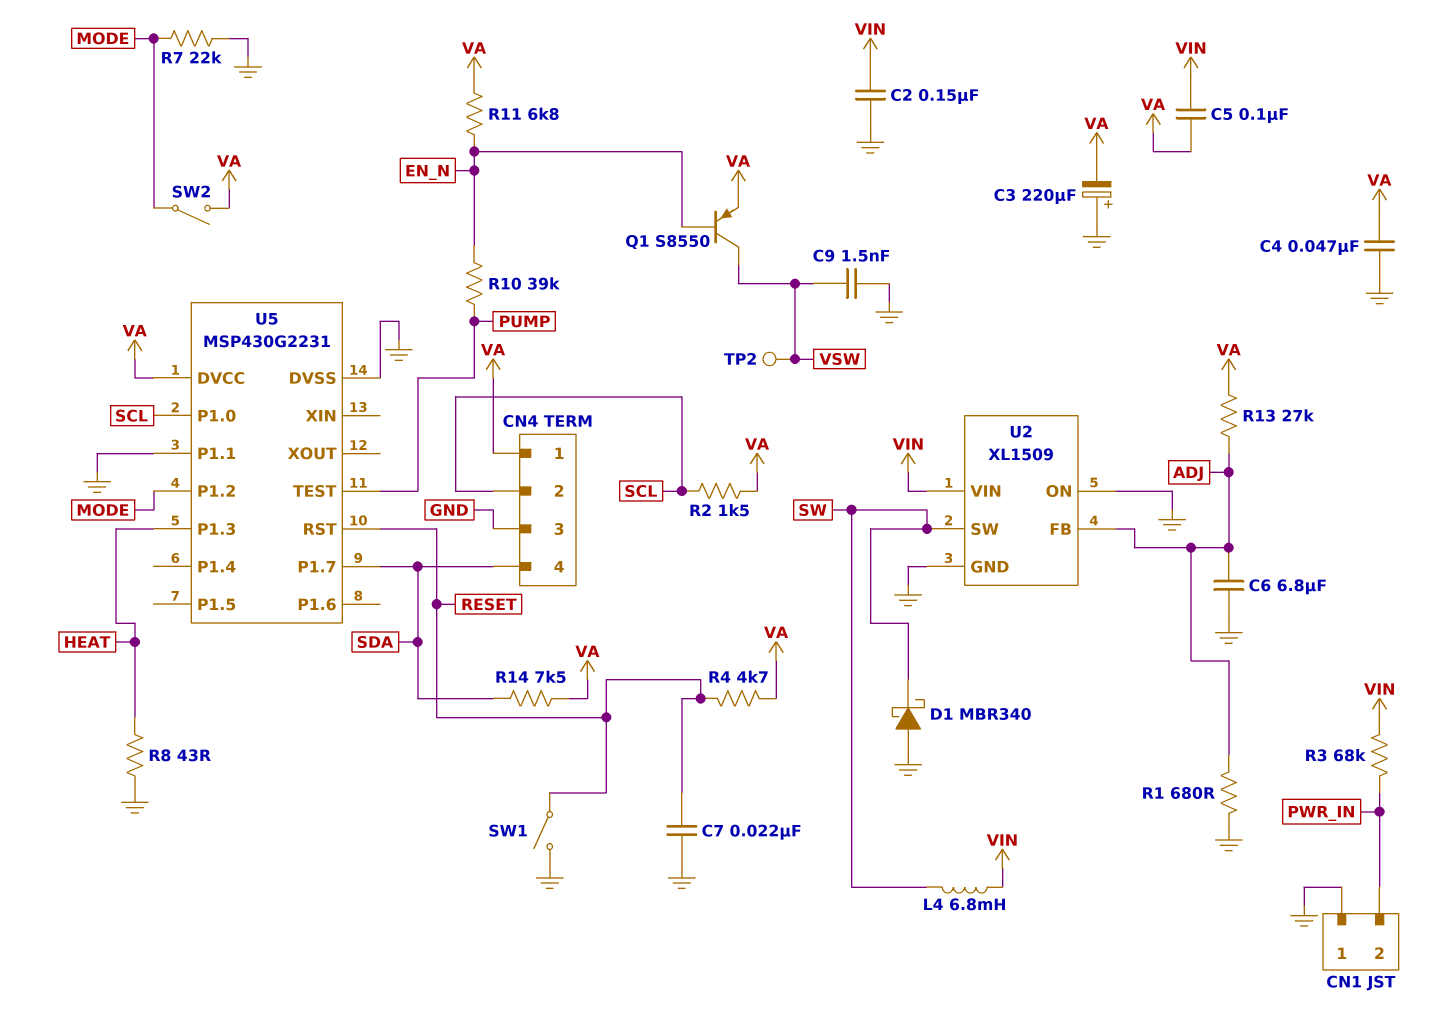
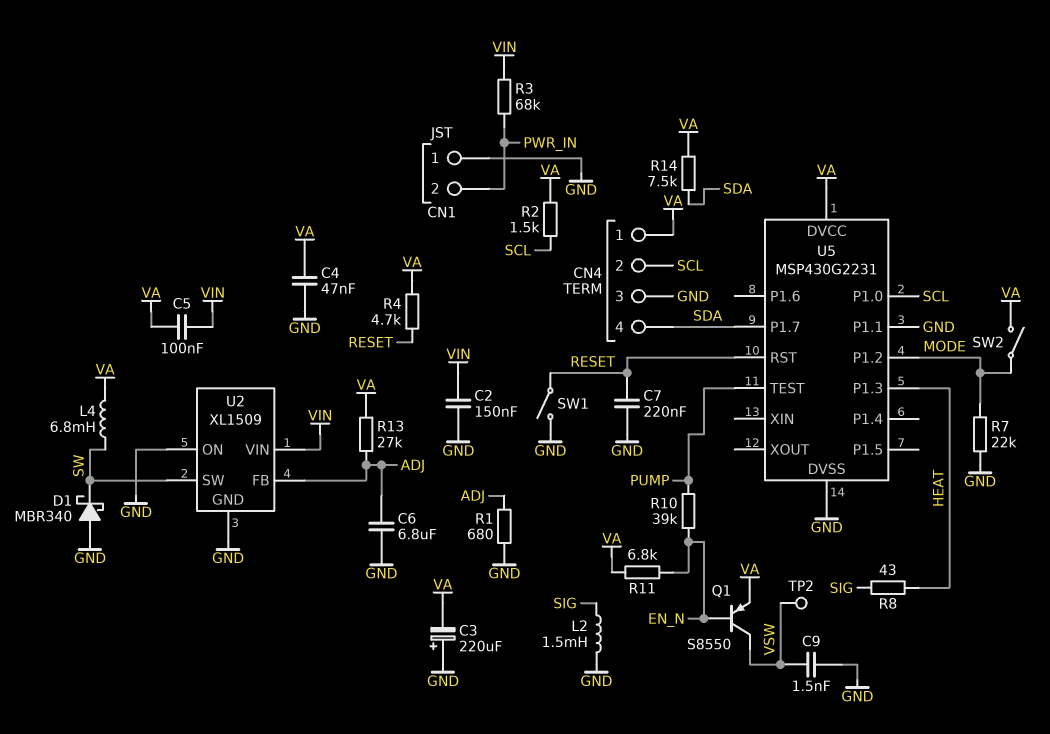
C7: 22nF (GND, RESET) -> 220nF (GND, RESET)
L2: none -> 1.5mH (GND, SIG)
L4: 6.8mH (SW, VIN) -> 6.8mH (SW, VA)
R8: 43 (GND, HEAT) -> 43 (HEAT, SIG)

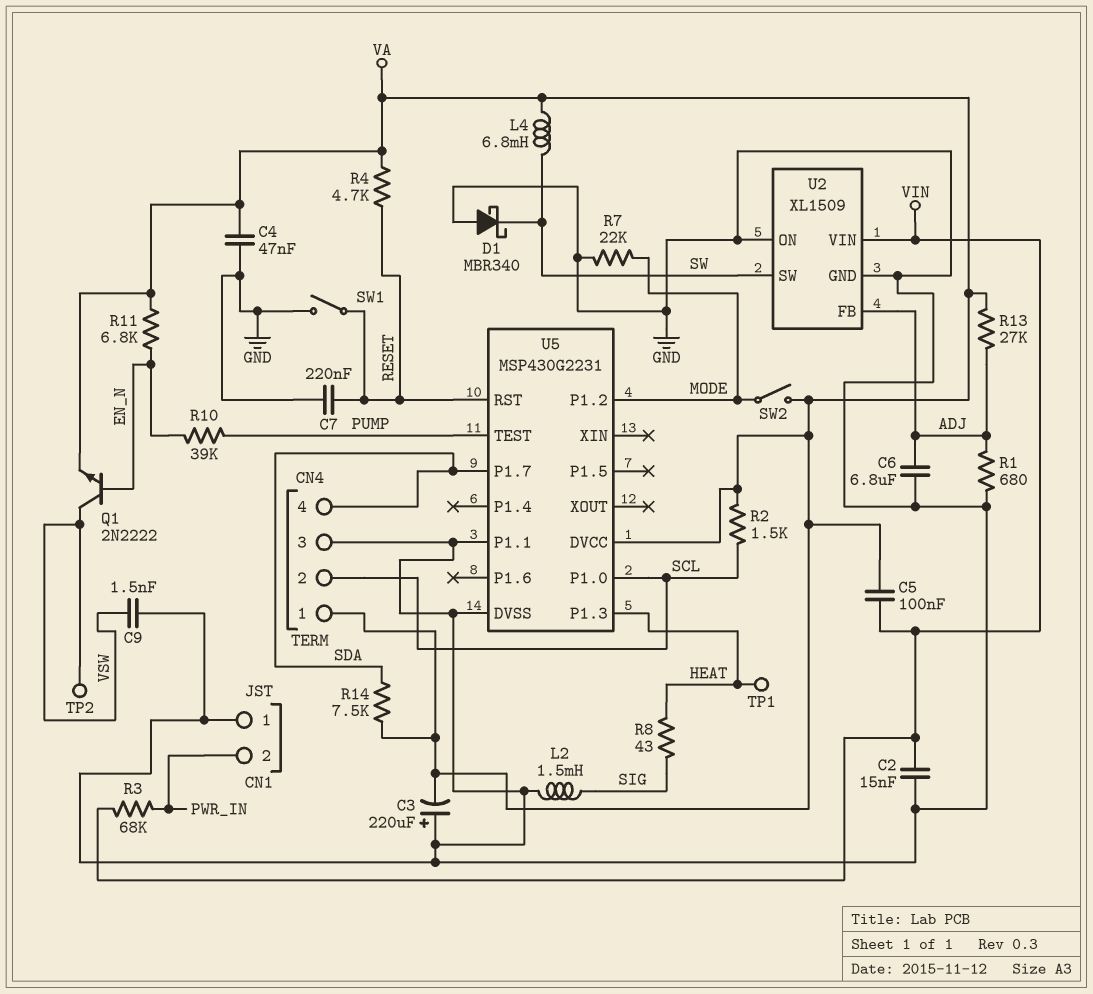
C2: 150nF (GND, VIN) -> 15nF (GND, VIN)
Q1: PNP S8550 (B EN_N, C VSW, E VA) -> NPN 2N2222 (B EN_N, C VSW, E VA)
TP1: none -> test point (HEAT)

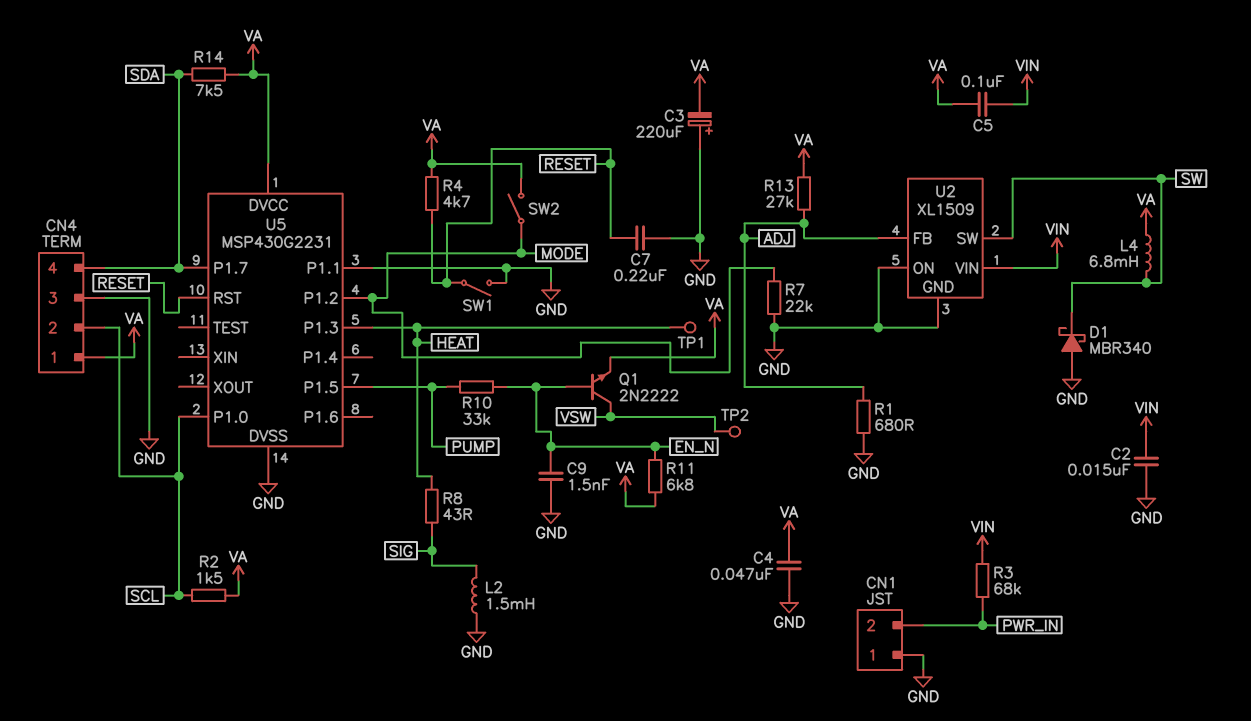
C6: 6.8uF (ADJ, GND) -> none
C9: 1.5nF (GND, VSW) -> 1.5nF (EN_N, GND)
R10: 39k (EN_N, PUMP) -> 33k (EN_N, PUMP)
U5 pin P1.5: none -> PUMP
U5 pin TEST: PUMP -> none

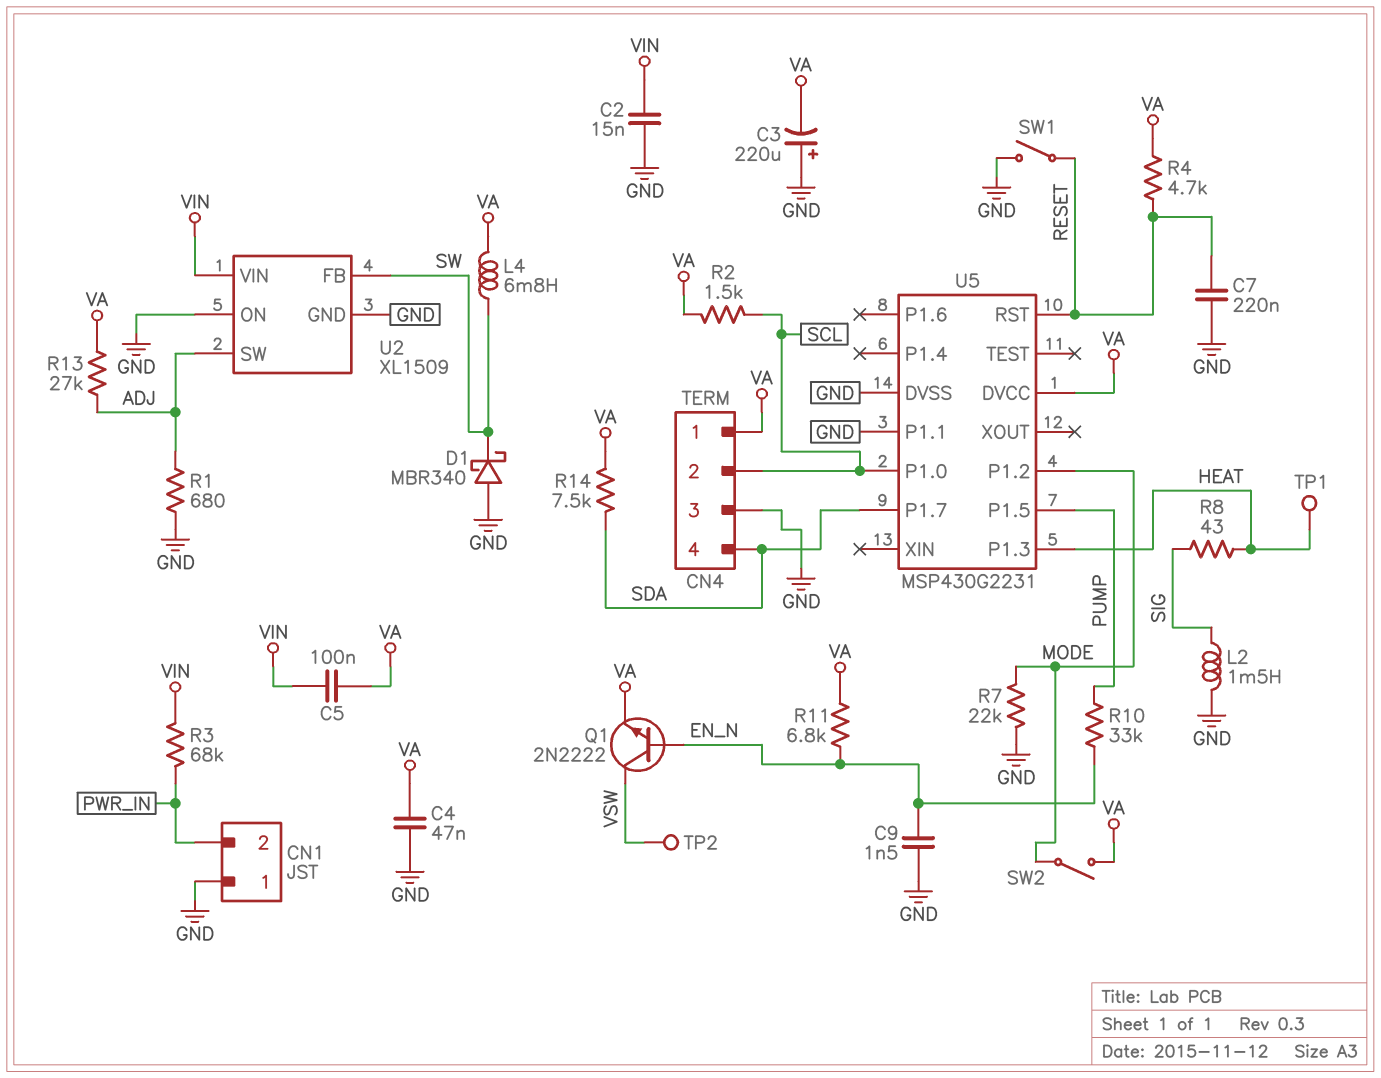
U2 pin FB: ADJ -> SW
U2 pin SW: SW -> ADJ

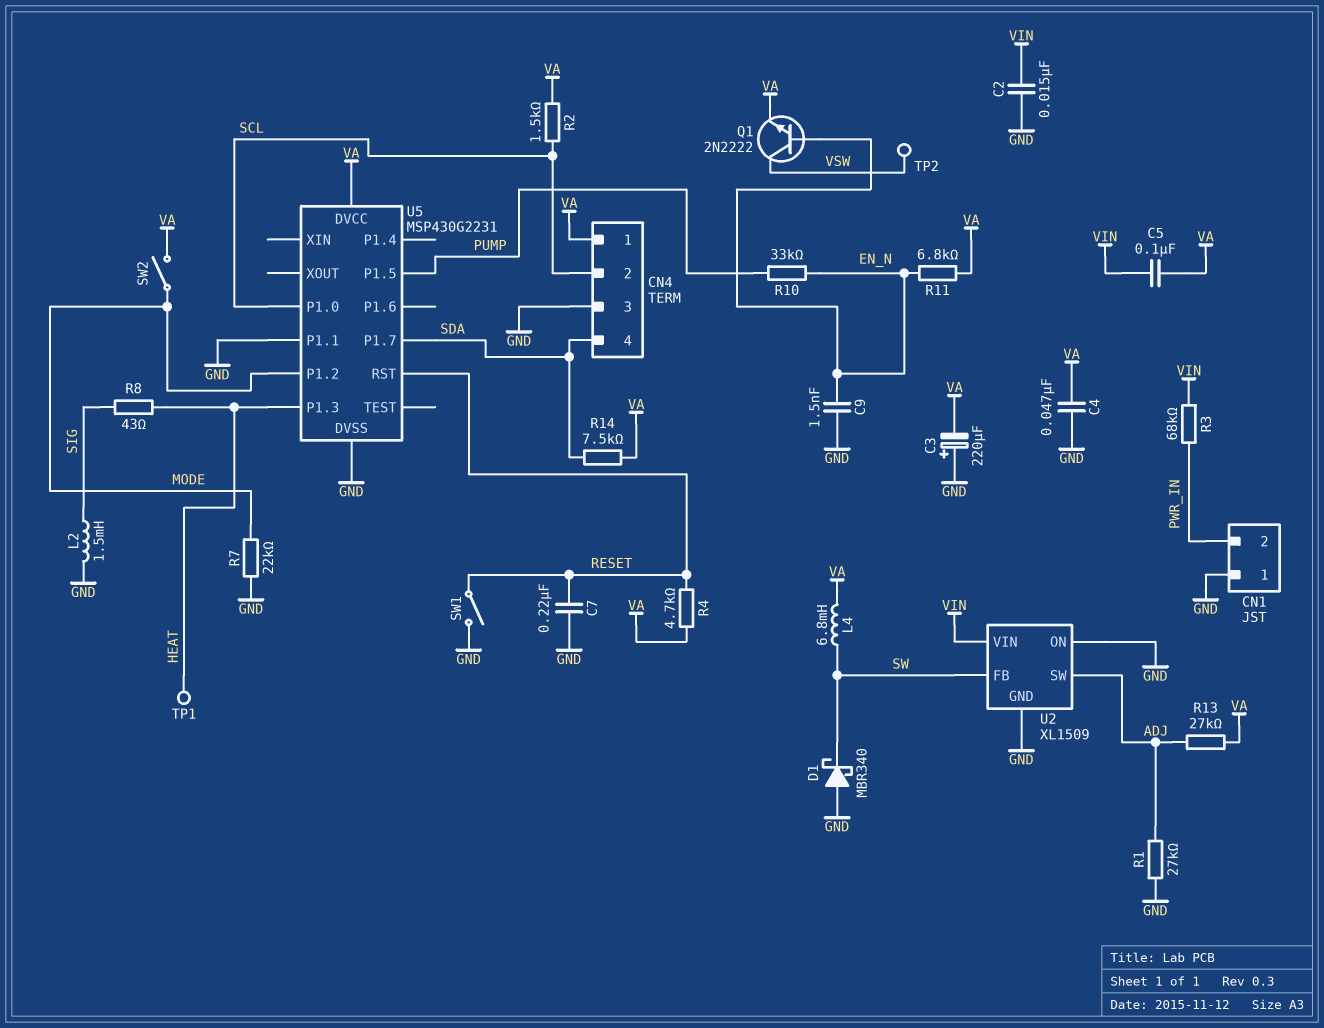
R1: 680 (ADJ, GND) -> 27k (ADJ, GND)

